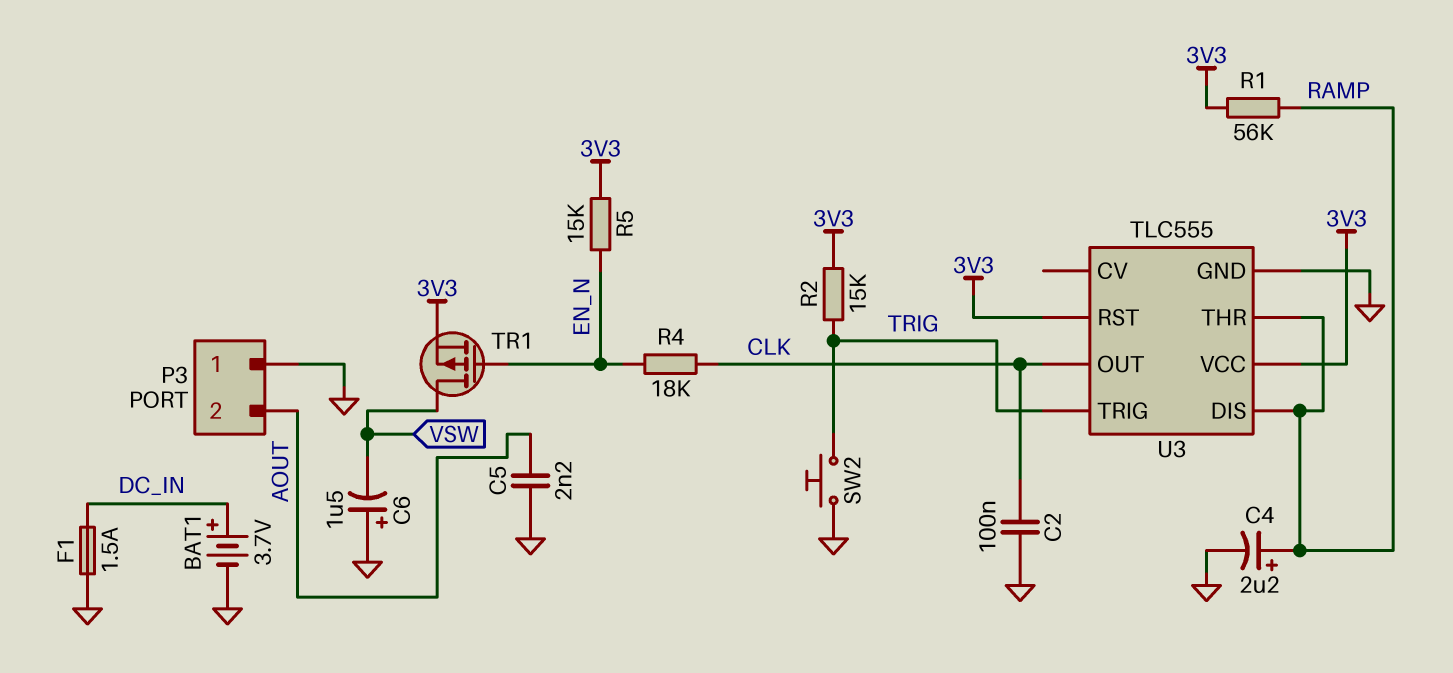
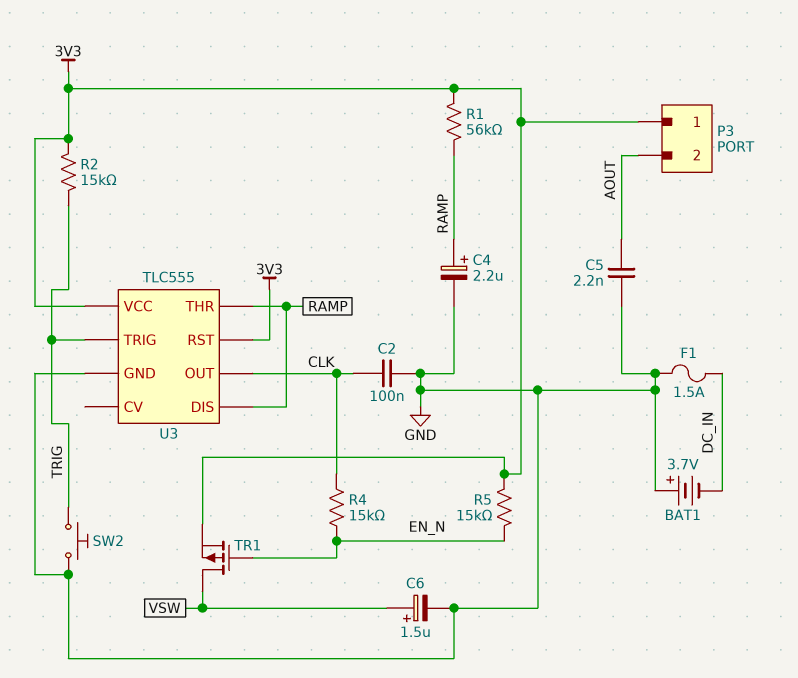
BAT1: 3.7V (plus DC_IN, minus GND) -> 3.7V (plus GND, minus DC_IN)
C6: 1.5uF (plus GND, minus VSW) -> 1.5uF (plus VSW, minus GND)
P3 pin 1: GND -> 3V3
R4: 18k (CLK, EN_N) -> 15k (CLK, EN_N)

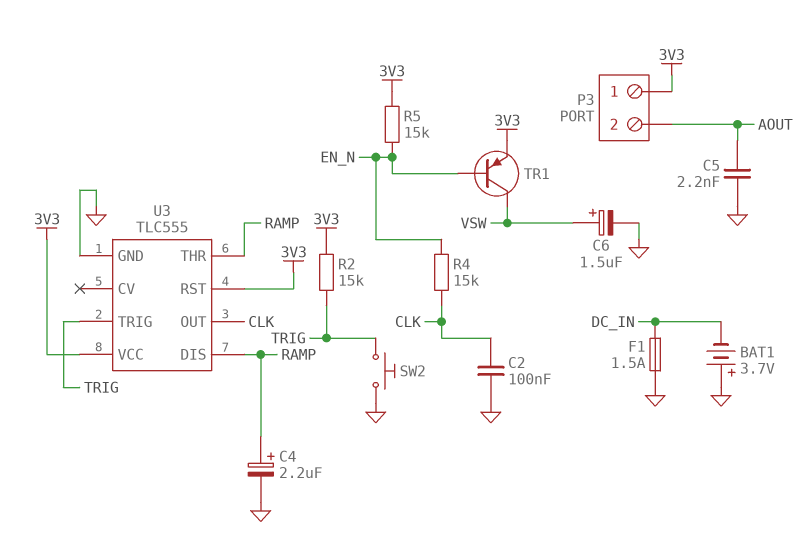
R1: 56k (3V3, RAMP) -> none
TR1: PMOS (G EN_N, D VSW, S 3V3) -> PNP (B EN_N, C VSW, E 3V3)

